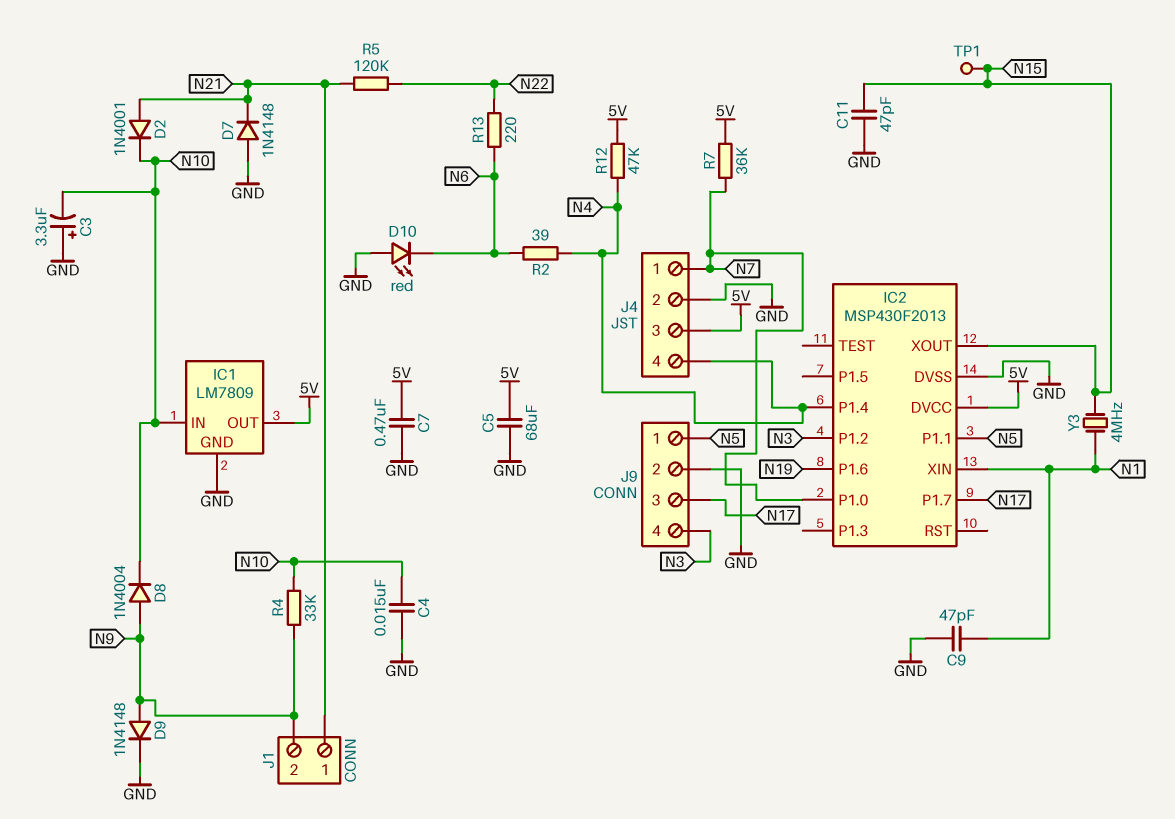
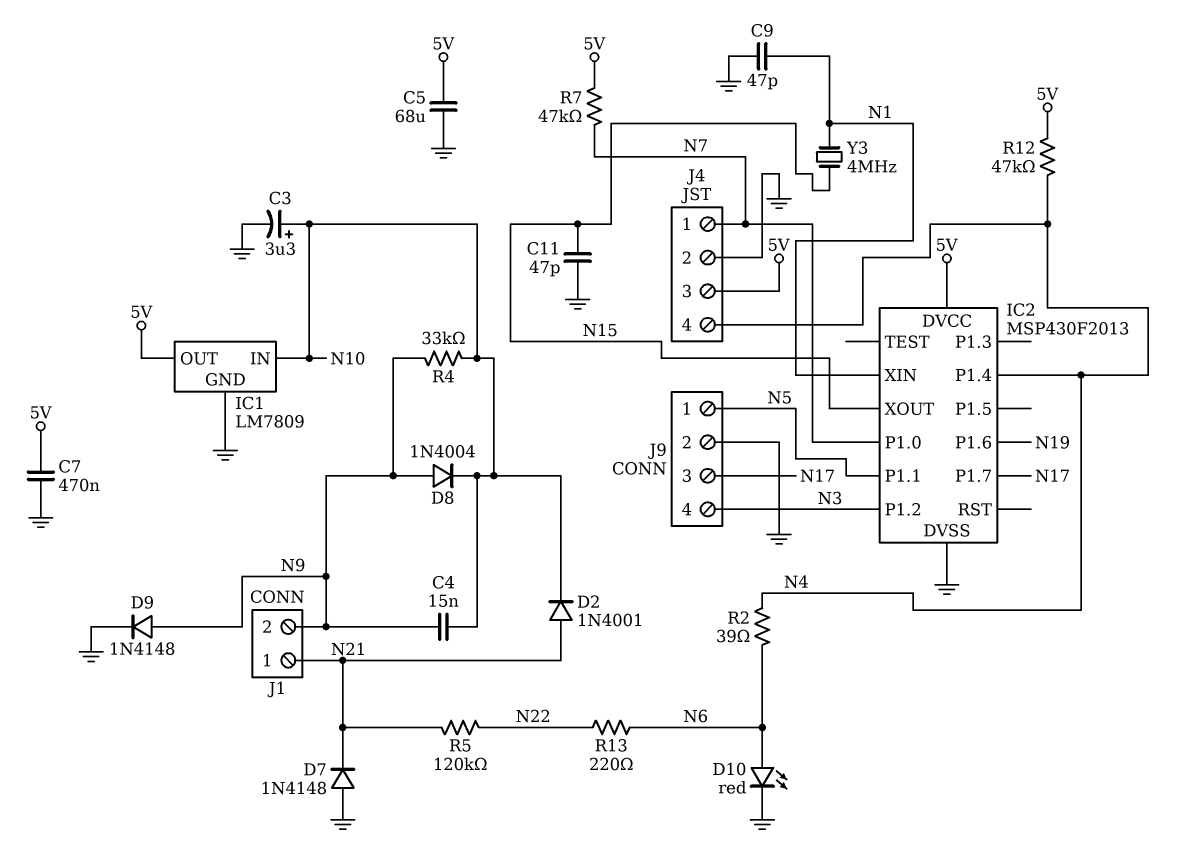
C3: 3.3uF (plus GND, minus N10) -> 3.3uF (plus N10, minus GND)
C4: 15nF (GND, N10) -> 15nF (N9, N10)
D10: LED red (A GND, K N6) -> LED red (A N6, K GND)
R7: 36k (5V, N7) -> 47k (5V, N7)
TP1: test point (N15) -> none

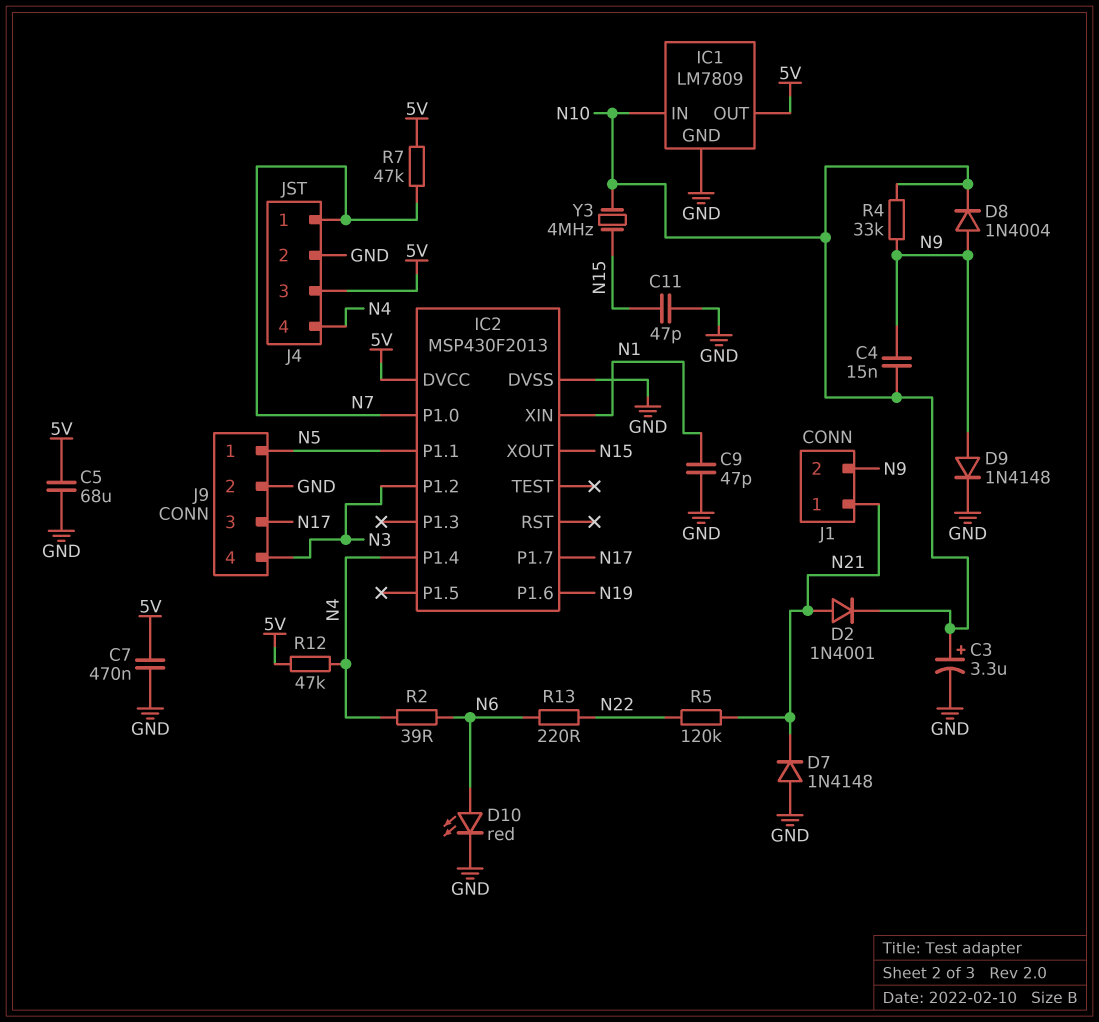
Y3: 4MHz (N1, N15) -> 4MHz (N10, N15)

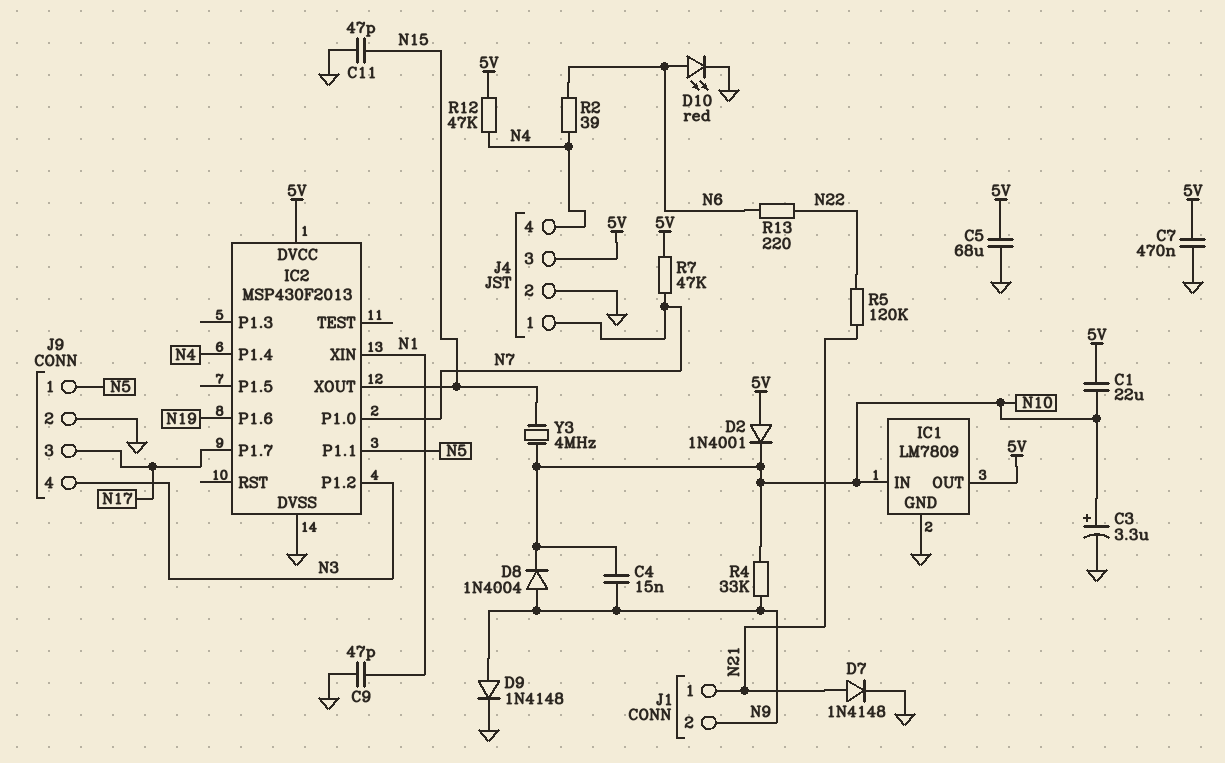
C1: none -> 22uF (5V, N10)
D2: diode 1N4001 (A N21, K N10) -> diode 1N4001 (A 5V, K N10)
D7: diode 1N4148 (A GND, K N21) -> diode 1N4148 (A N21, K GND)

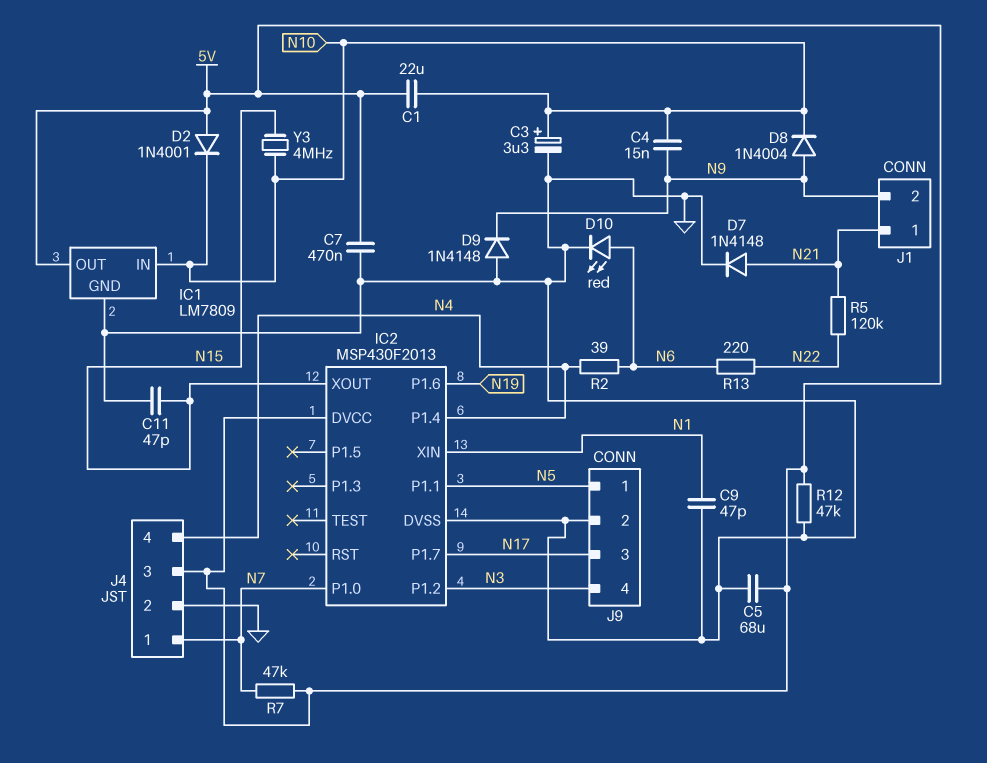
D9: diode 1N4148 (A N9, K GND) -> diode 1N4148 (A GND, K N9)
R4: 33k (N9, N10) -> none
R12: 47k (5V, N4) -> 47k (5V, GND)

